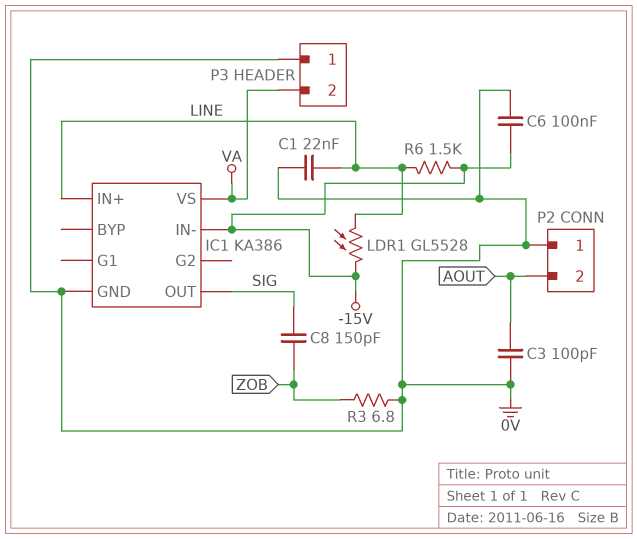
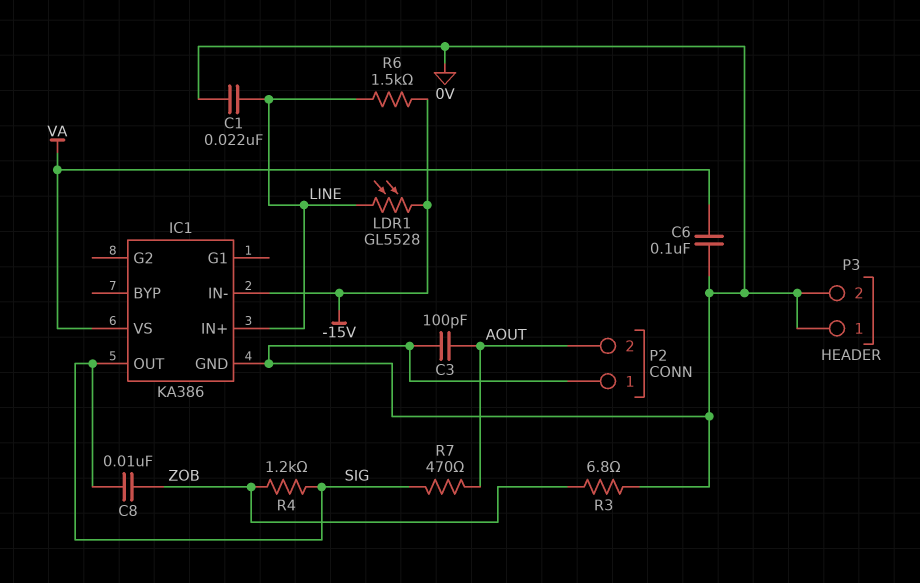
C6: 100nF (-15V, 0V) -> 100nF (0V, VA)
C8: 150pF (SIG, ZOB) -> 10nF (SIG, ZOB)
P3 pin 2: VA -> 0V
R4: none -> 1.2k (SIG, ZOB)
R7: none -> 470 (AOUT, SIG)

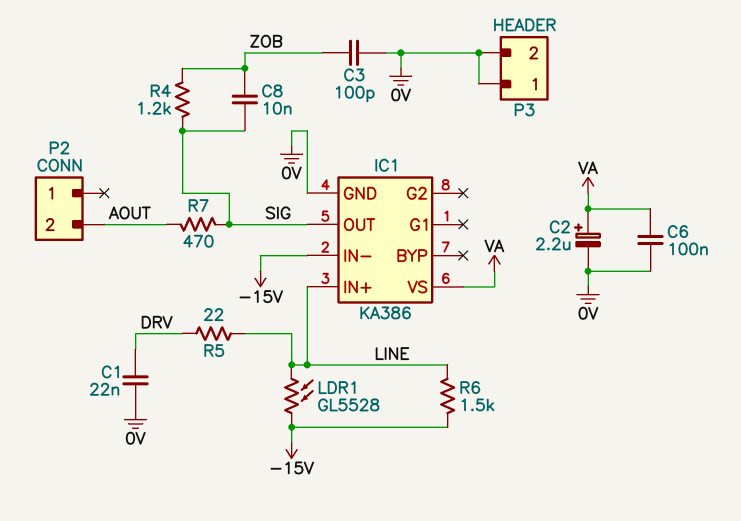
C1: 22nF (0V, LINE) -> 22nF (0V, DRV)
C2: none -> 2.2uF (plus VA, minus 0V)
C3: 100pF (0V, AOUT) -> 100pF (0V, ZOB)
P2 pin 1: 0V -> none
R3: 6.8 (0V, ZOB) -> none
R5: none -> 22 (DRV, LINE)

